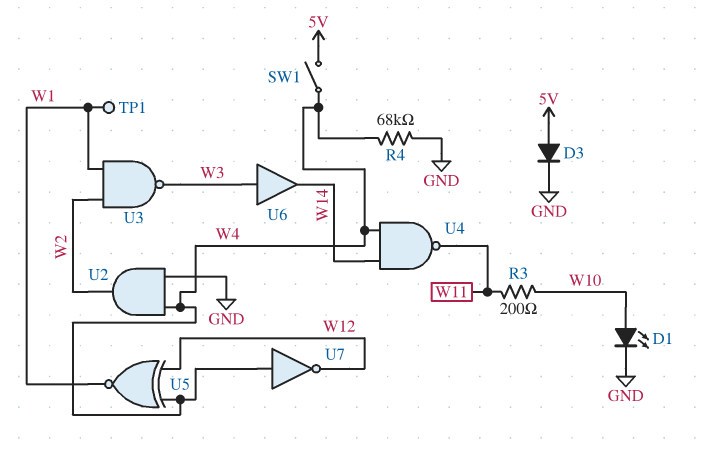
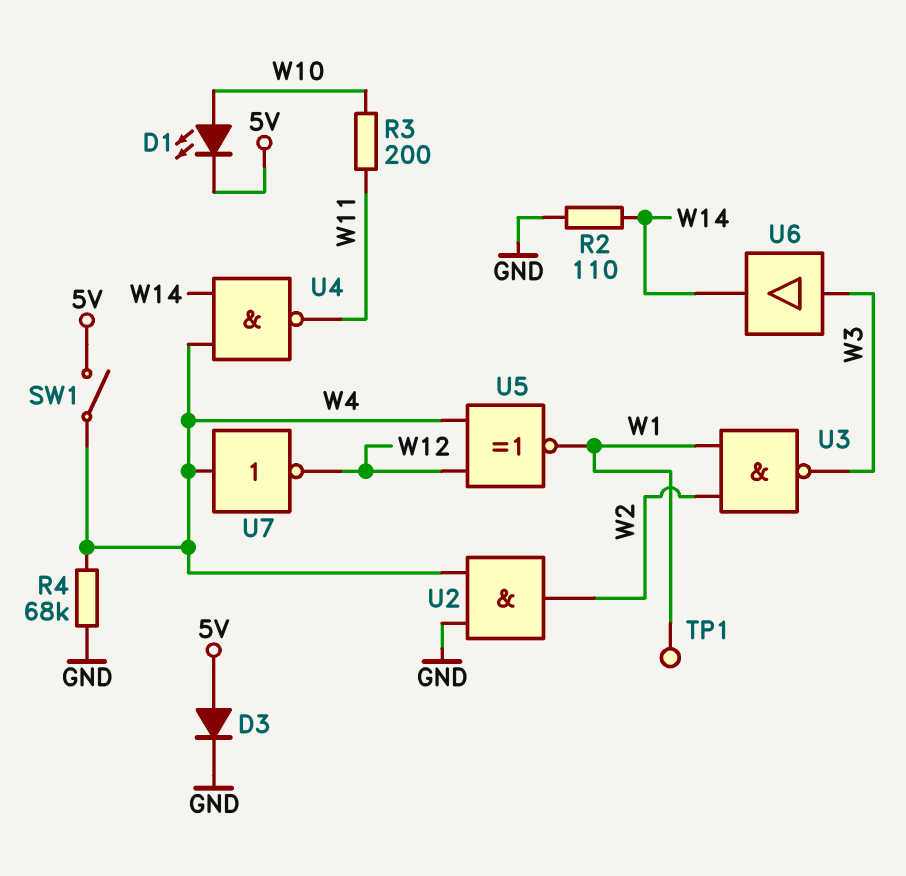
D1: LED (A W10, K GND) -> LED (A W10, K 5V)
R2: none -> 110 (GND, W14)

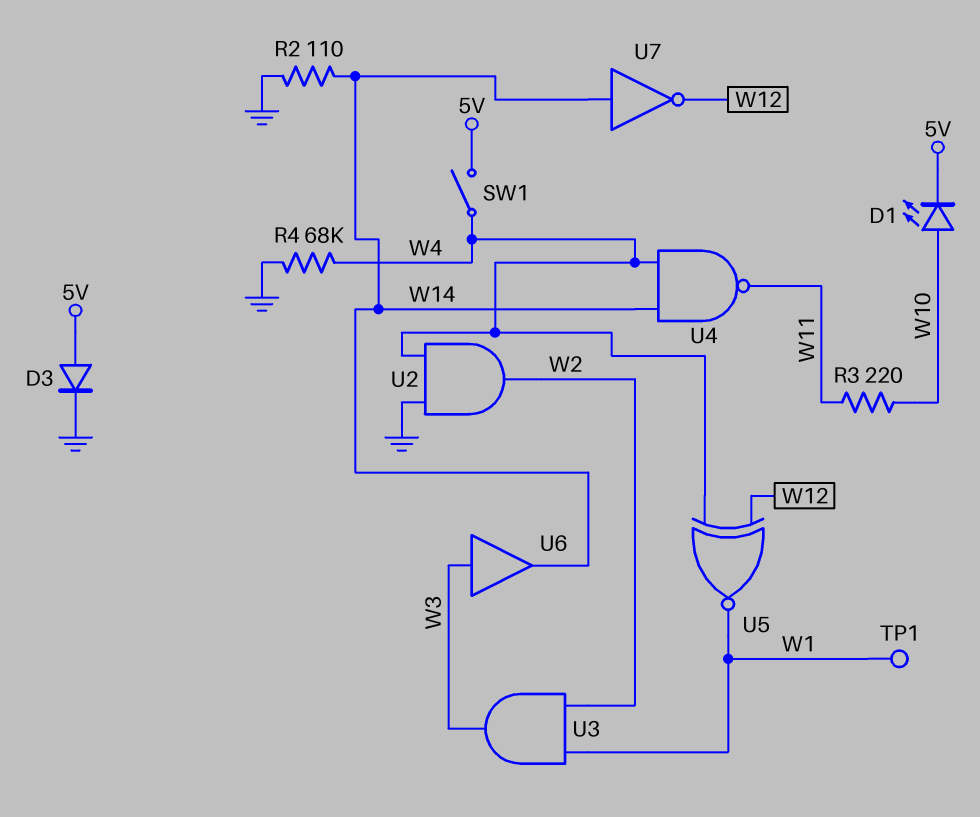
R3: 200 (W10, W11) -> 220 (W10, W11)
U3: NAND (in W1, in W2, out W3) -> AND (in W1, in W2, out W3)
U7: NOT (in W4, out W12) -> NOT (in W14, out W12)

